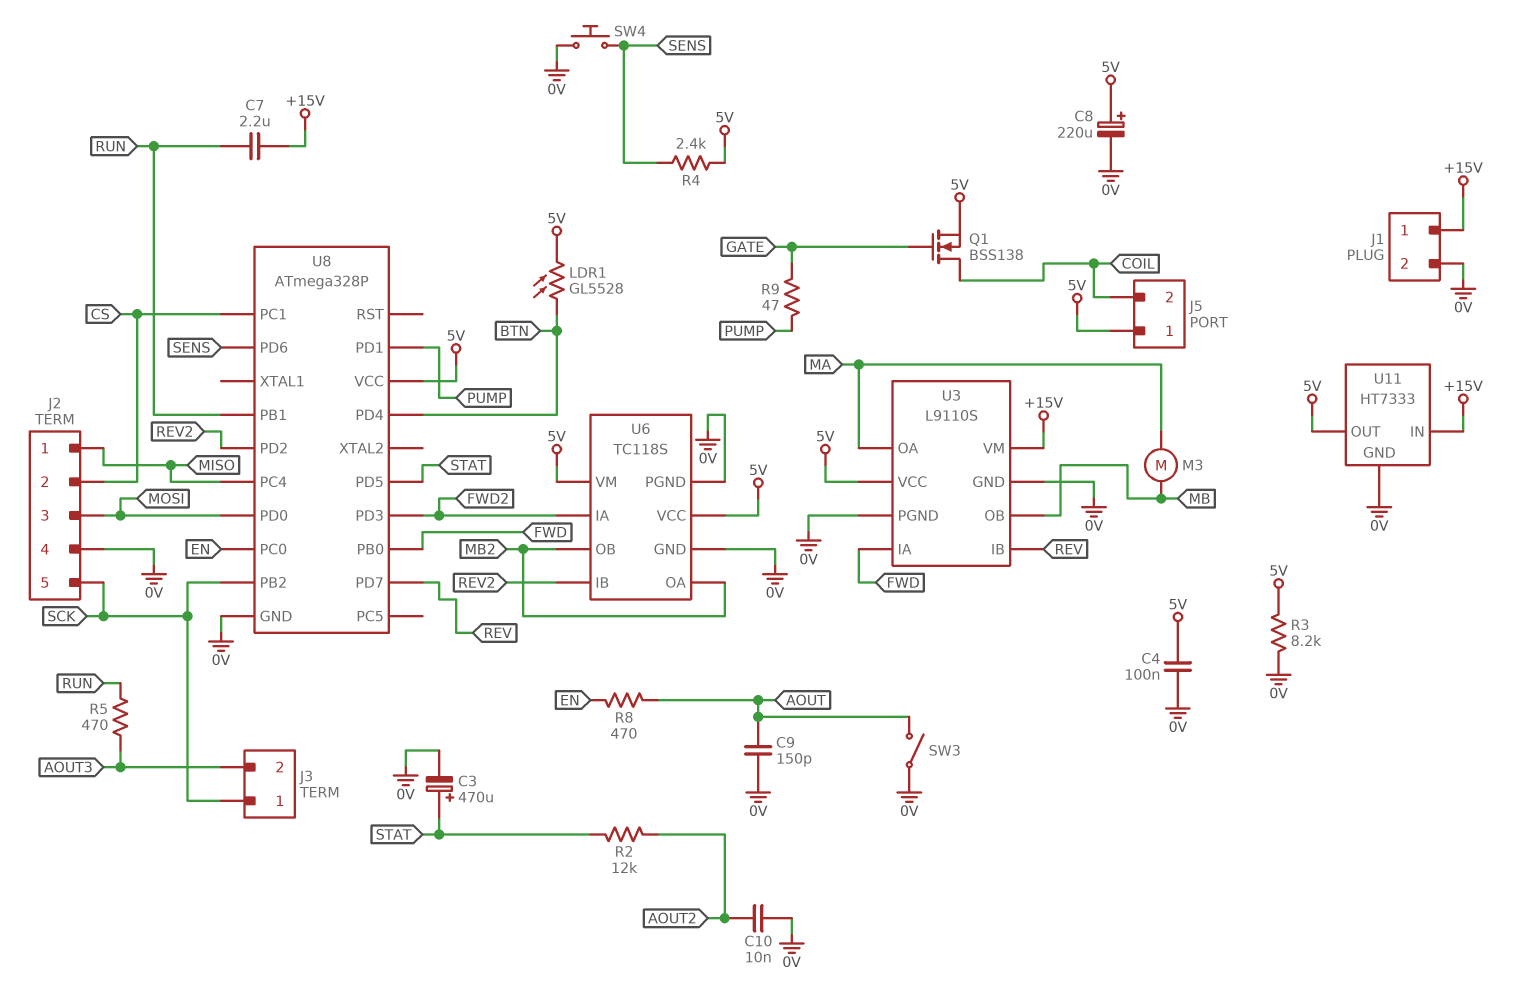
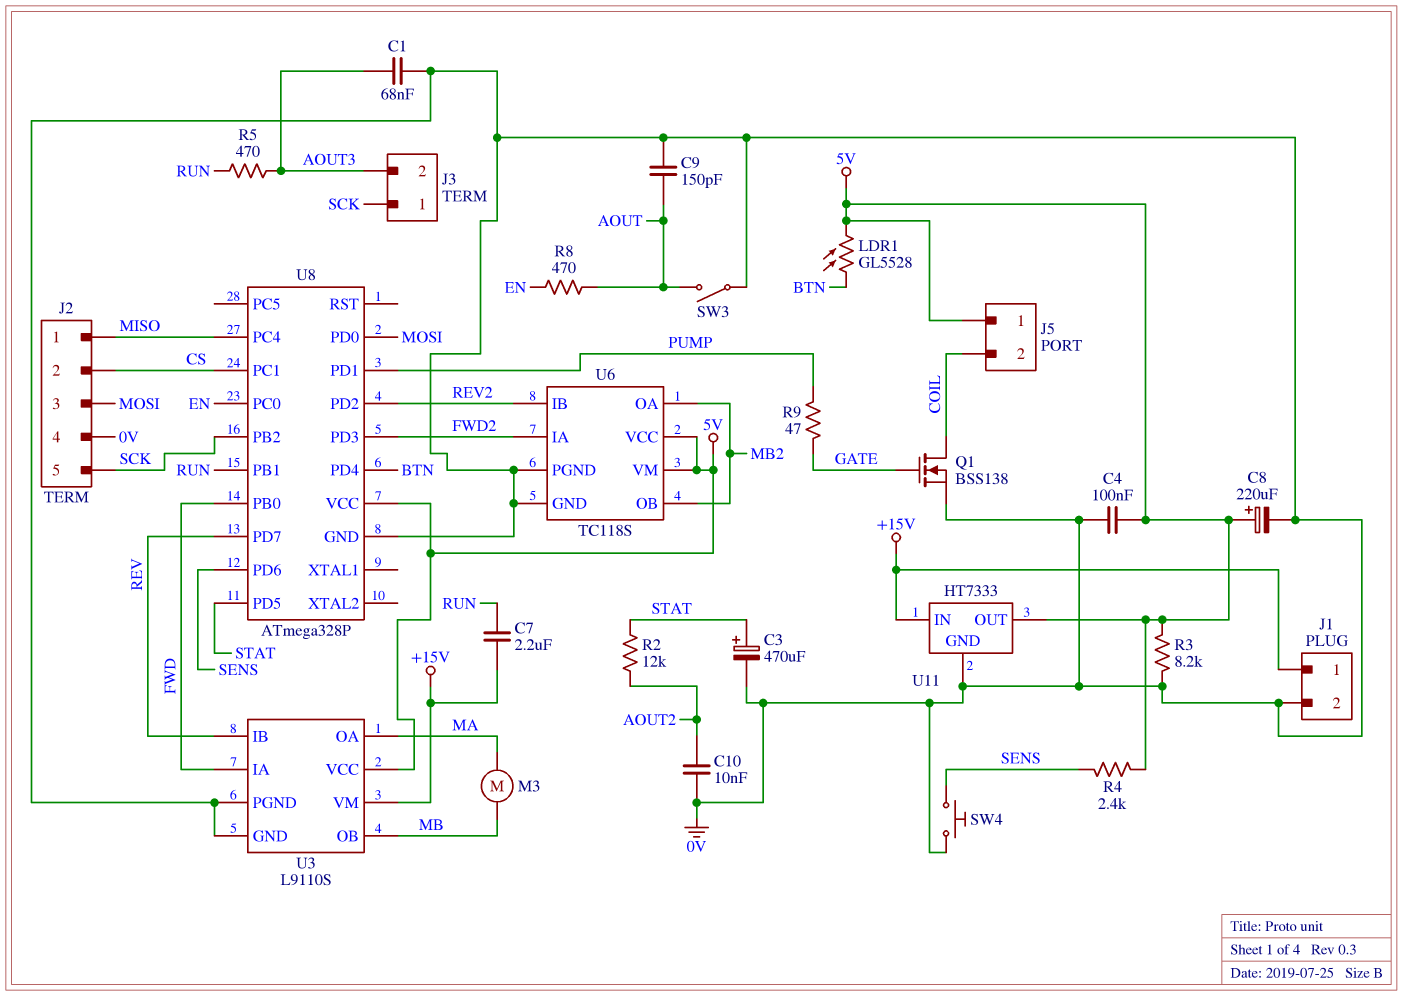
C1: none -> 68nF (0V, AOUT3)
Q1: NMOS BSS138 (G GATE, D COIL, S 5V) -> NMOS BSS138 (G GATE, D COIL, S 0V)

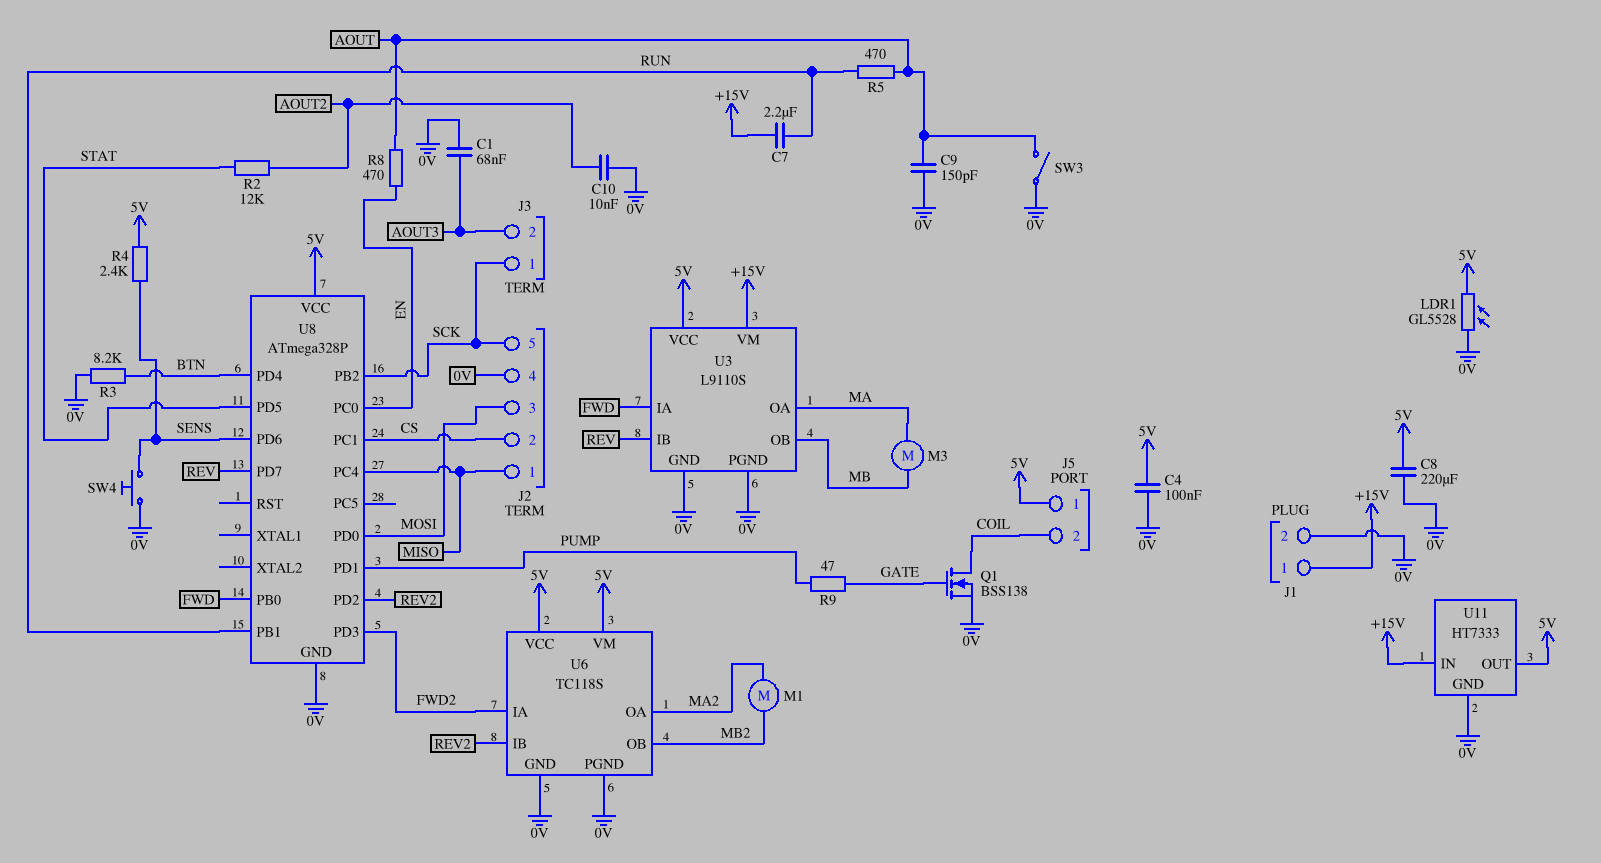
C3: 470uF (plus STAT, minus 0V) -> none
C8: 220uF (plus 5V, minus 0V) -> 220uF (0V, 5V)
LDR1: GL5528 (5V, BTN) -> GL5528 (0V, 5V)
M1: none -> motor (MA2, MB2)
R3: 8.2k (0V, 5V) -> 8.2k (0V, BTN)
R5: 470 (AOUT3, RUN) -> 470 (AOUT, RUN)
U6 pin OA: MB2 -> MA2

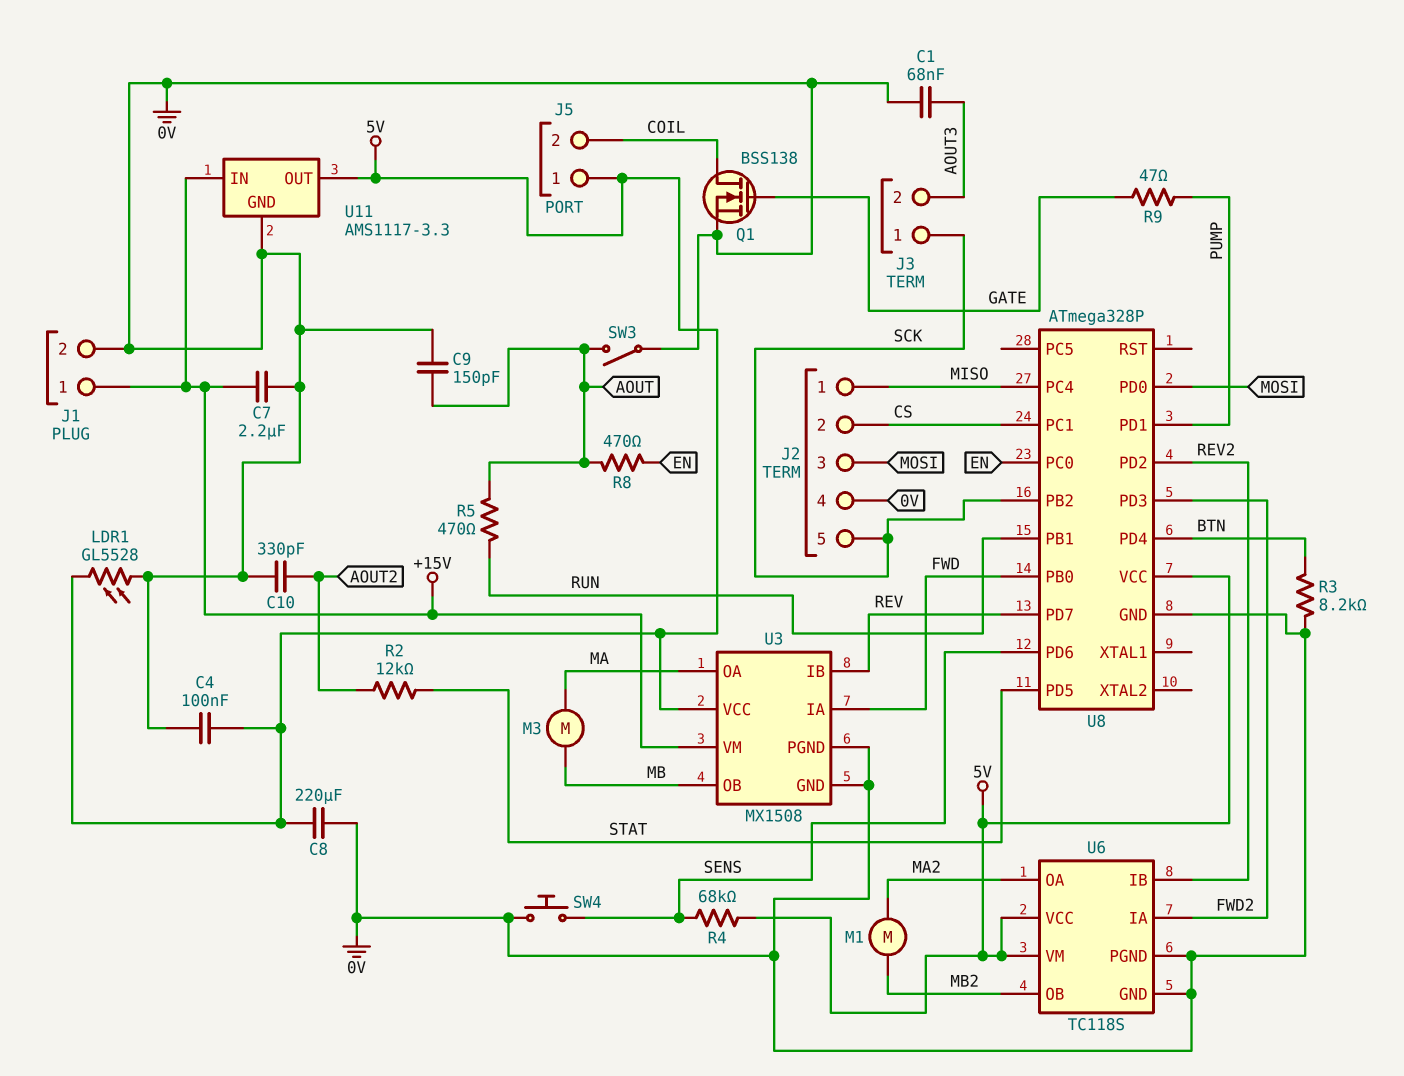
C7: 2.2uF (+15V, RUN) -> 2.2uF (+15V, 0V)
C10: 10nF (0V, AOUT2) -> 330pF (0V, AOUT2)
R4: 2.4k (5V, SENS) -> 68k (5V, SENS)
U3: L9110S -> MX1508
U11: HT7333 -> AMS1117-3.3

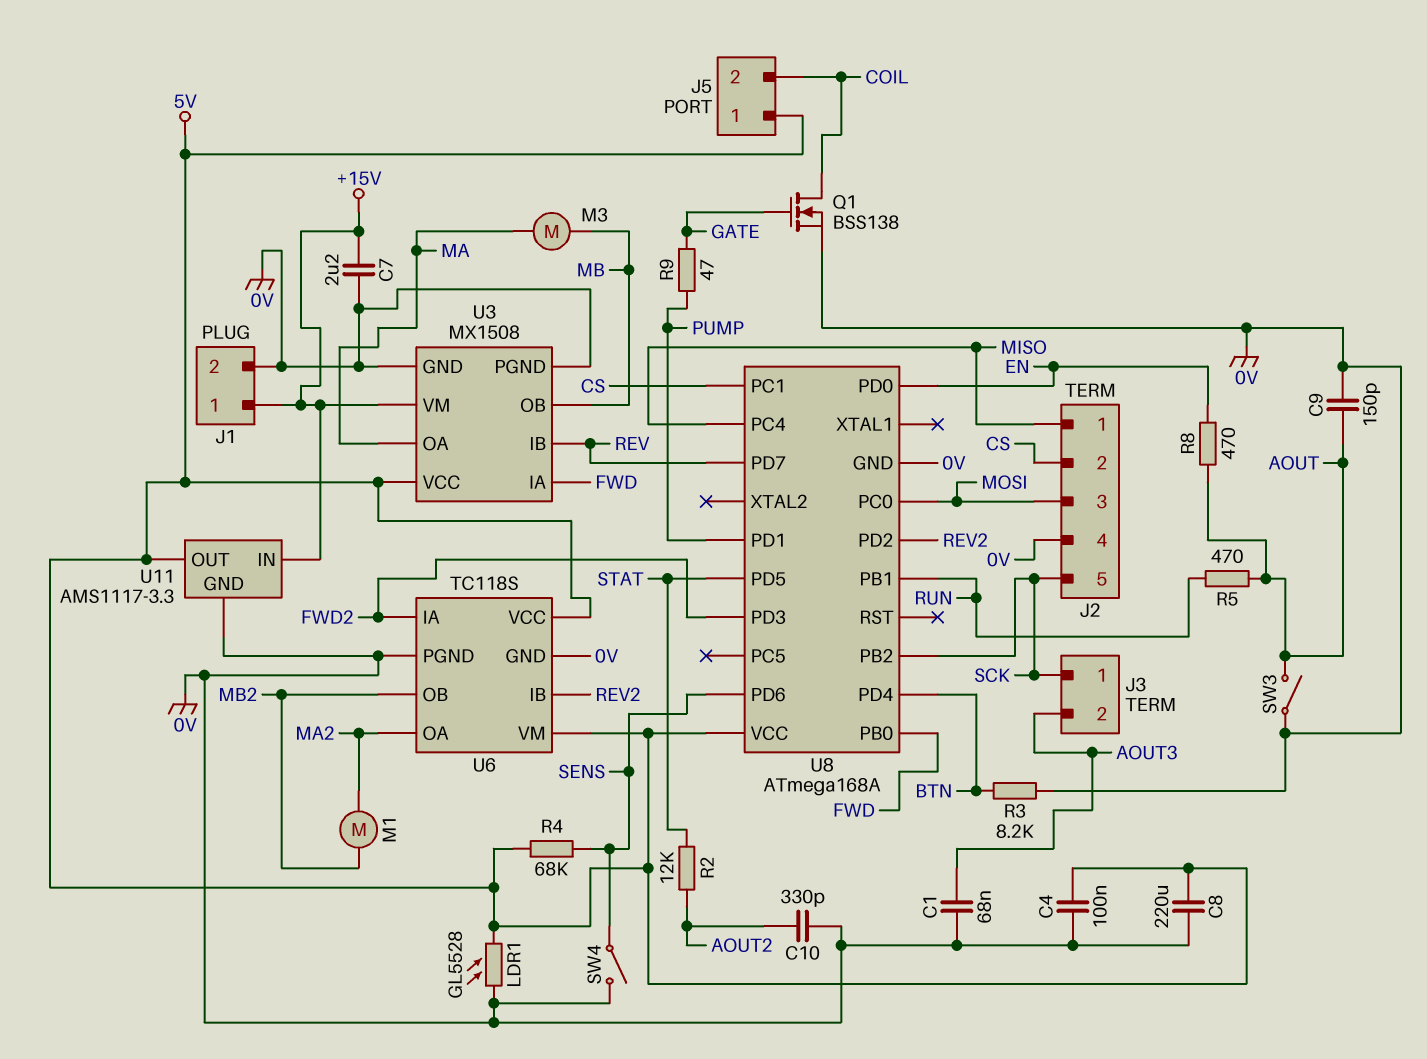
SW4: button (0V, SENS) -> switch (0V, SENS)
U8: ATmega328P -> ATmega168A
U8 pin PC0: EN -> MOSI
U8 pin PD0: MOSI -> EN

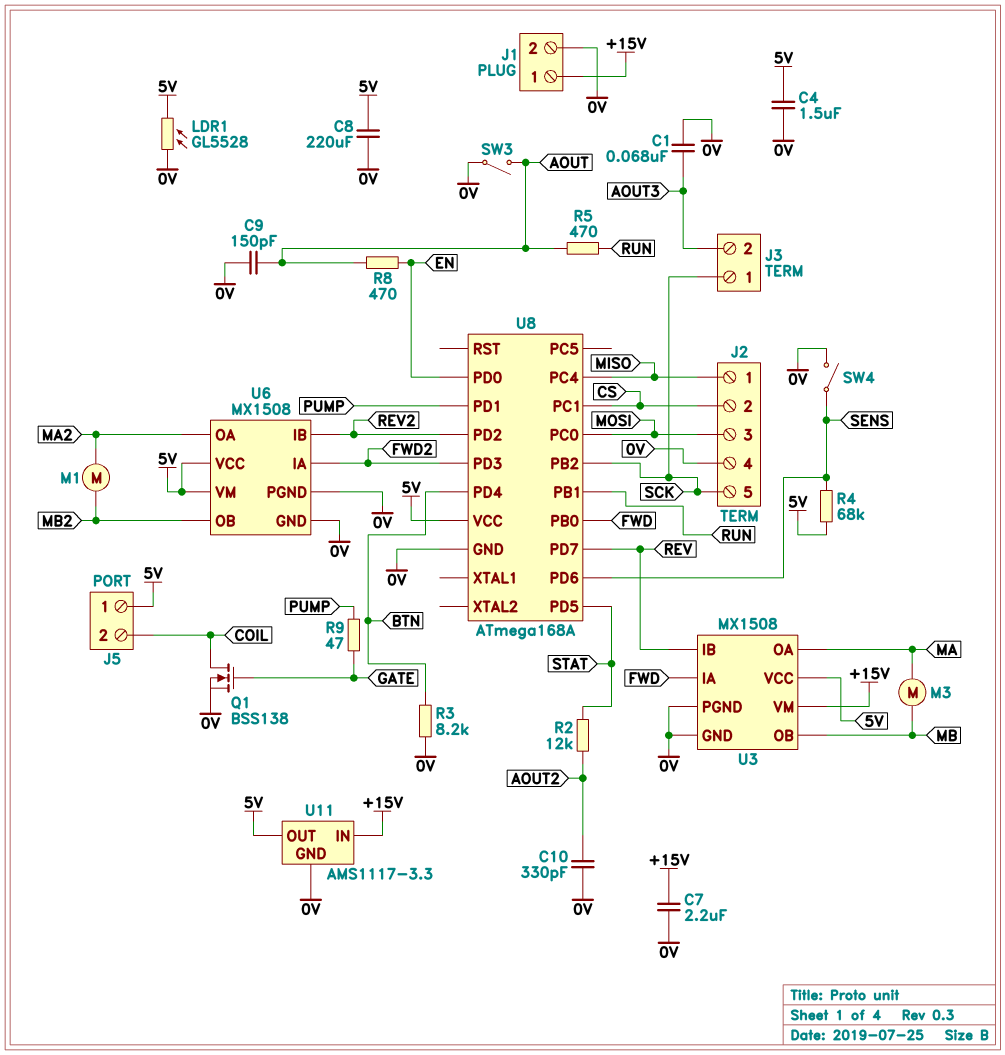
C4: 100nF (0V, 5V) -> 1.5uF (0V, 5V)
U6: TC118S -> MX1508

